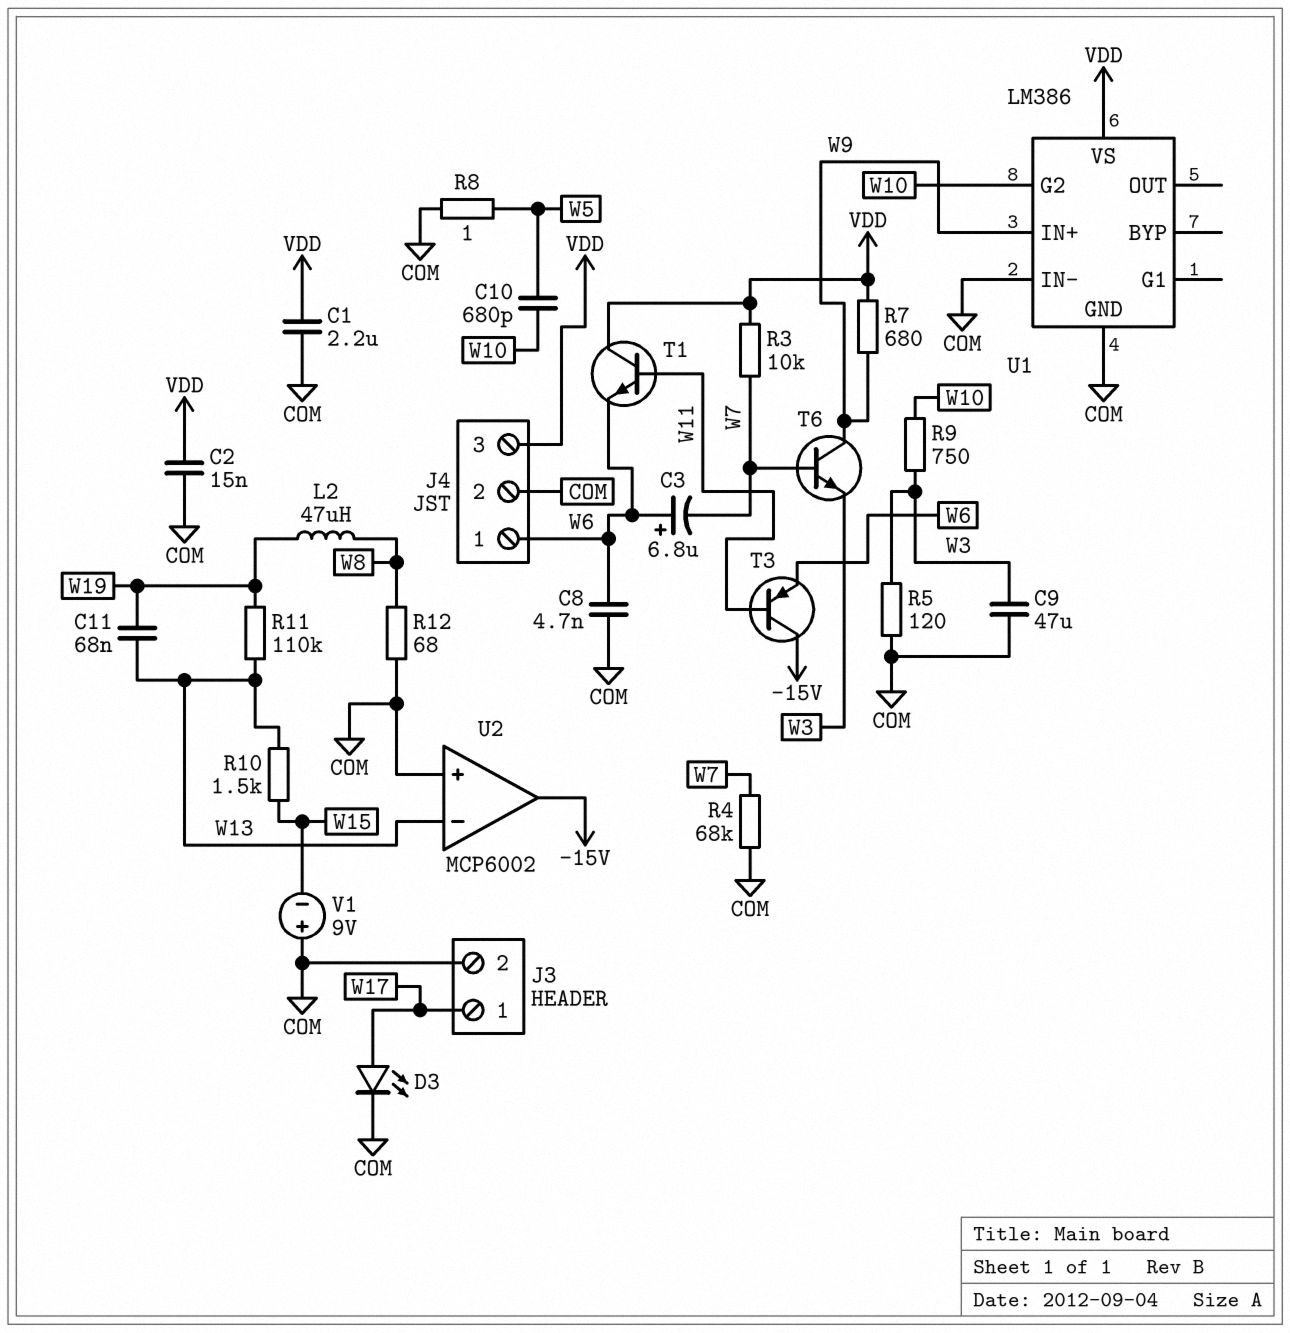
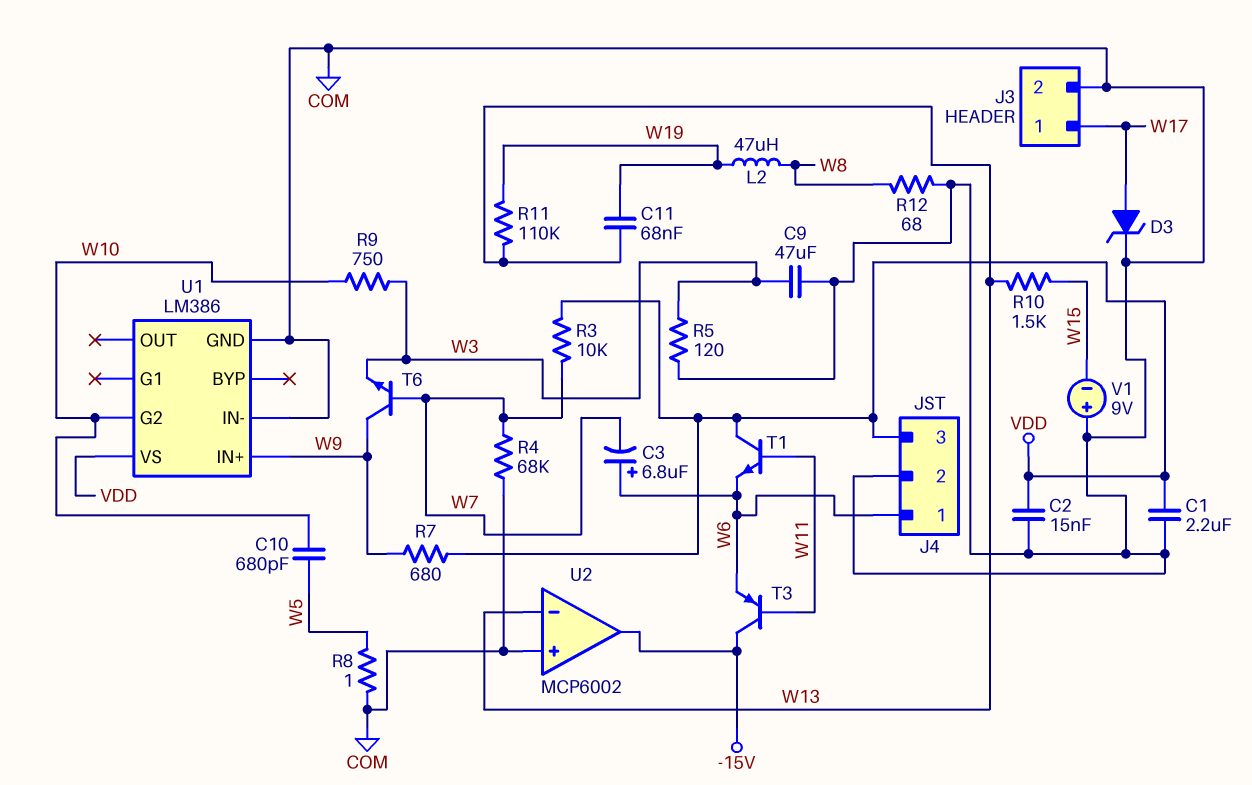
C8: 4.7nF (COM, W6) -> none
D3: LED (A W17, K COM) -> zener (A W17, K COM)

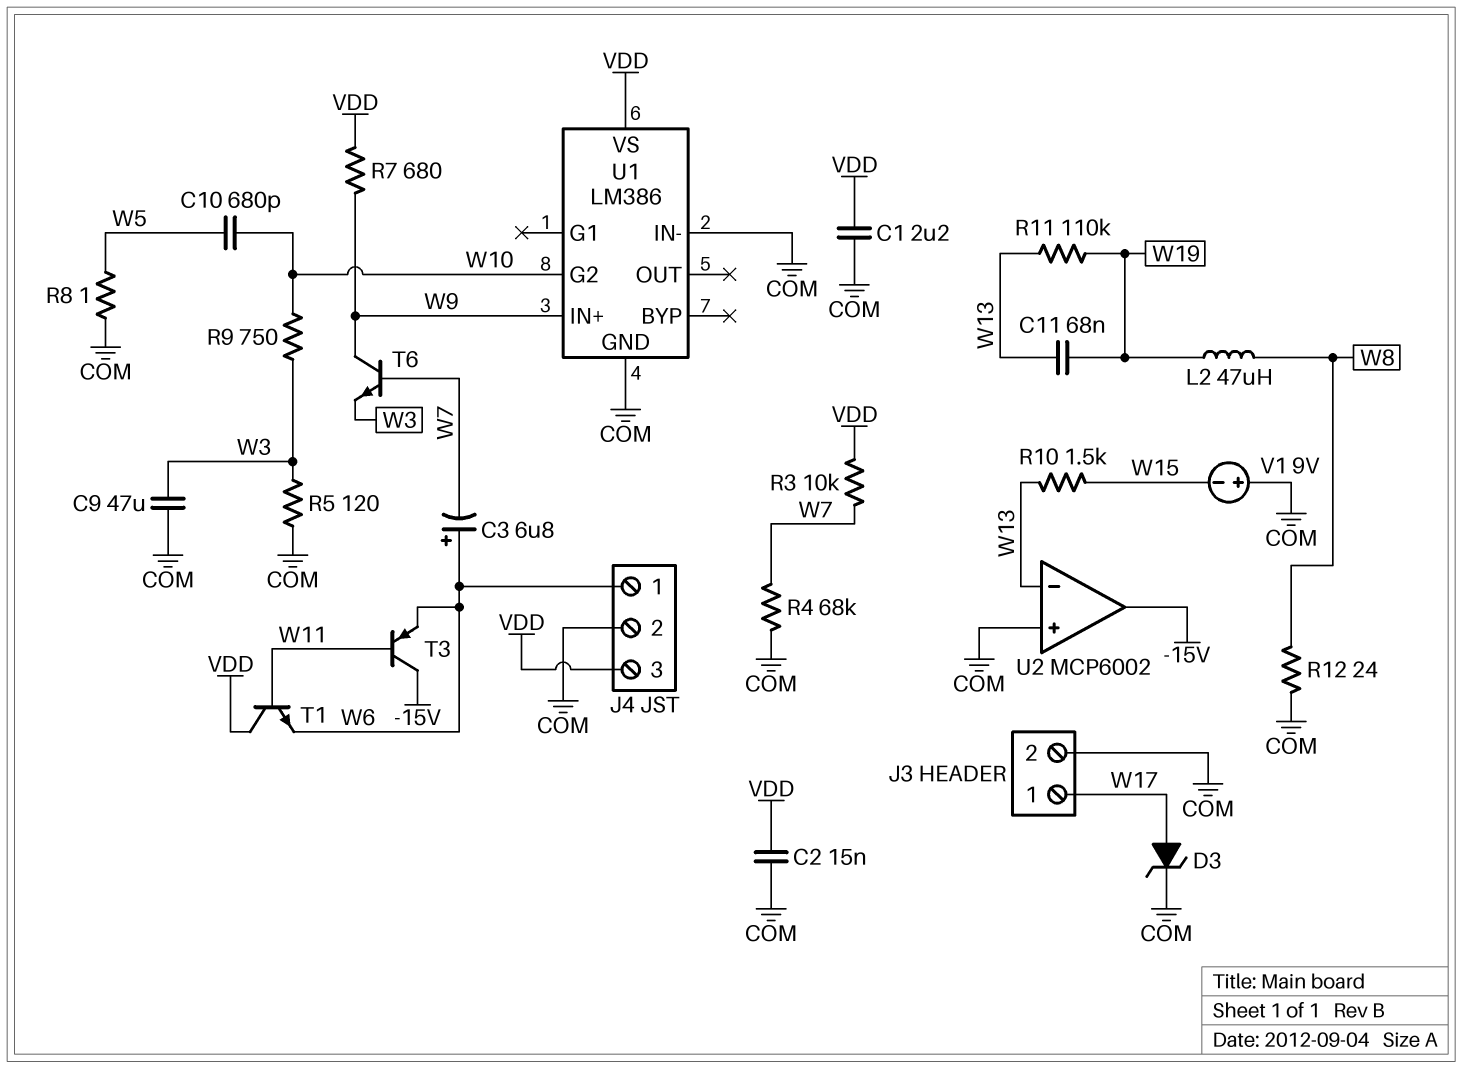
R12: 68 (COM, W8) -> 24 (COM, W8)

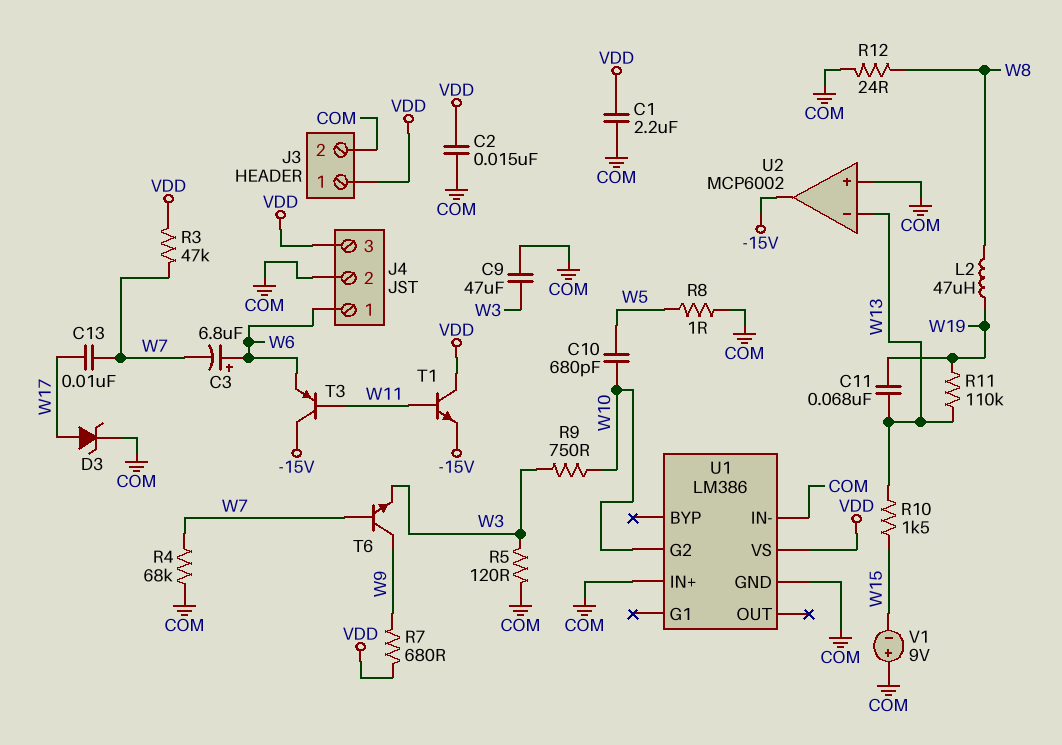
C13: none -> 10nF (W7, W17)
J3 pin 1: W17 -> VDD
R3: 10k (VDD, W7) -> 47k (VDD, W7)
T1: NPN (B W11, C VDD, E W6) -> NPN (B W11, C VDD, E -15V)
U1 pin IN+: W9 -> COM

